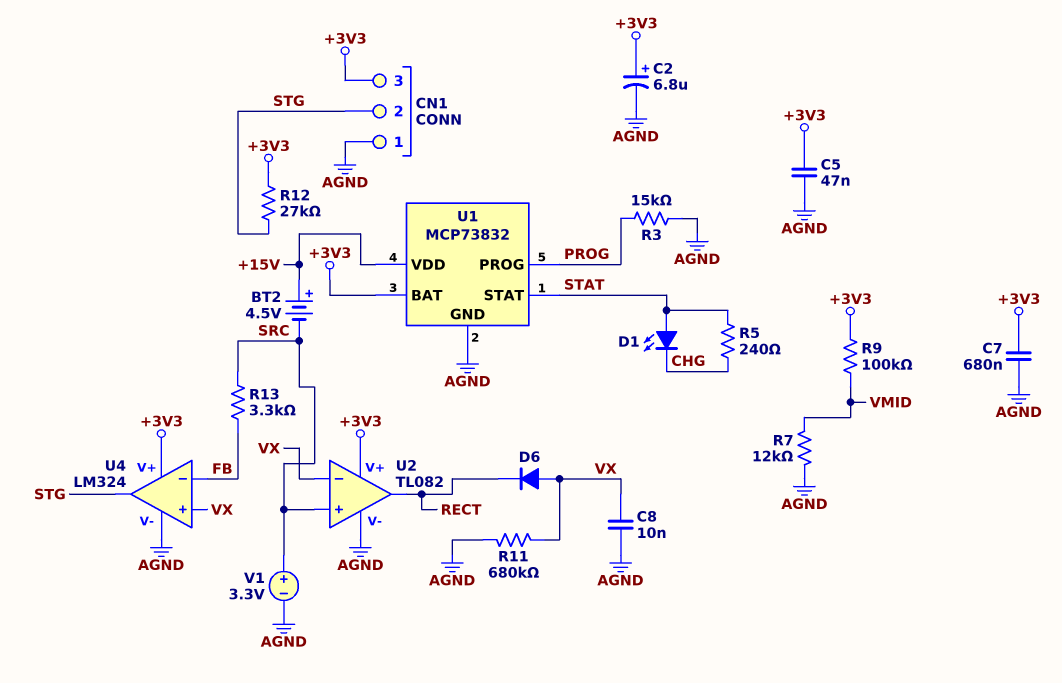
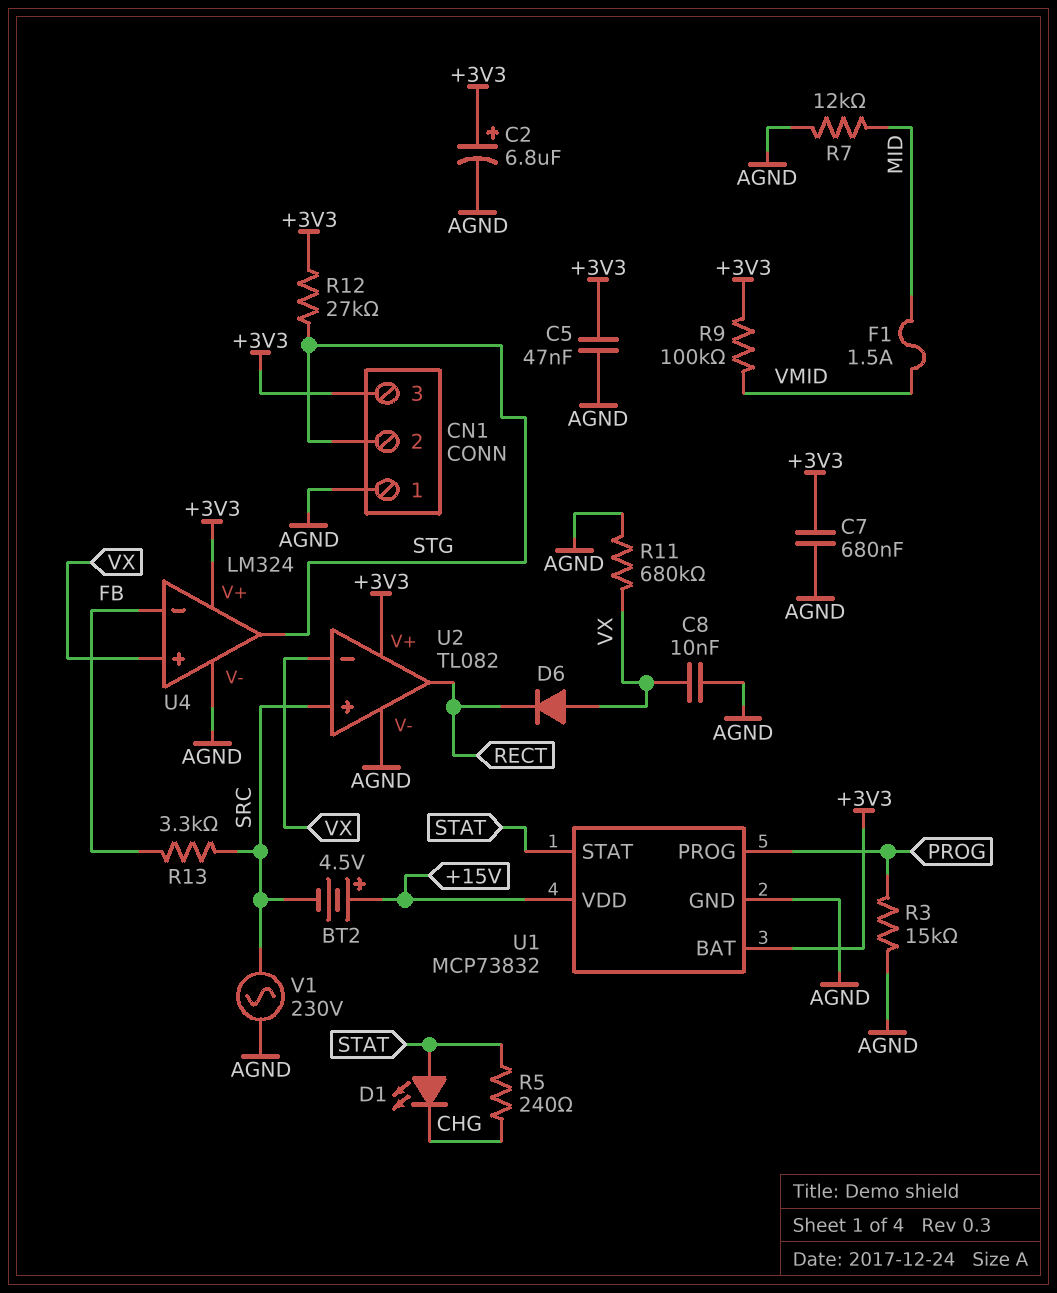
F1: none -> 1.5A (MID, VMID)
R7: 12k (AGND, VMID) -> 12k (AGND, MID)
V1: 3.3V (plus SRC, minus AGND) -> AC 230V (AGND, SRC)

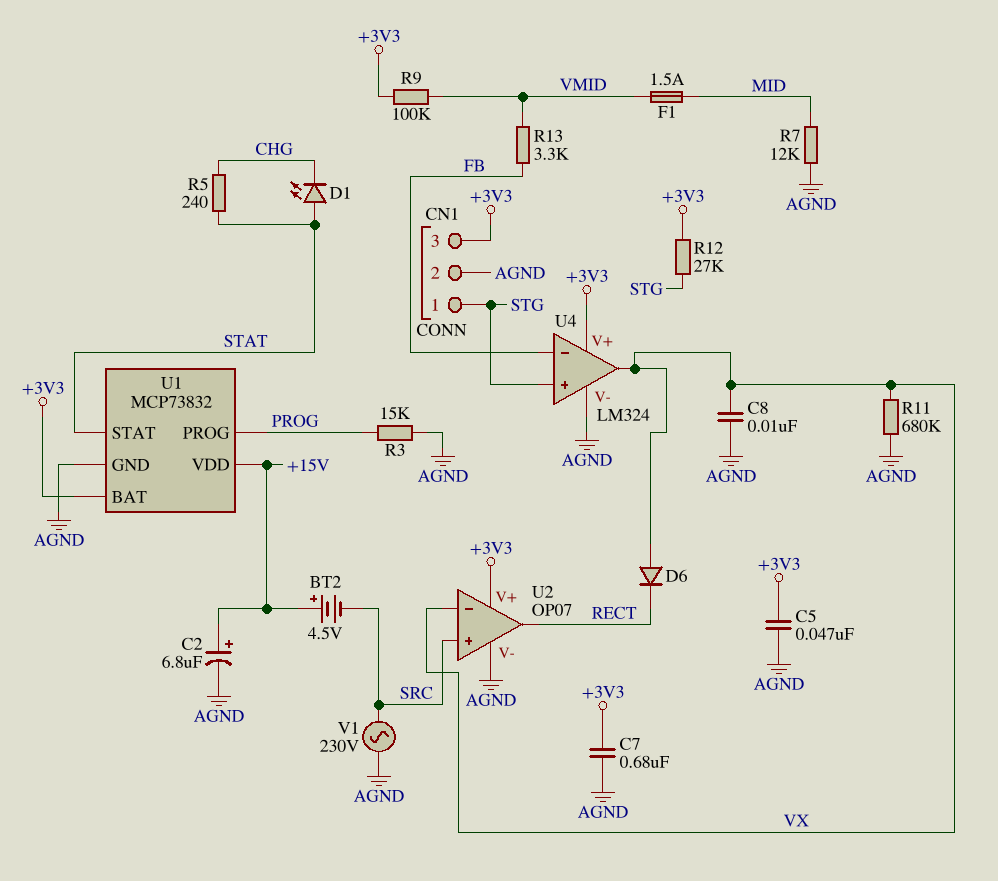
C2: 6.8uF (plus +3V3, minus AGND) -> 6.8uF (plus +15V, minus AGND)
CN1 pin 1: AGND -> STG
CN1 pin 2: STG -> AGND
R13: 3.3k (FB, SRC) -> 3.3k (FB, VMID)
U2: TL082 -> OP07
U4 pin in+: VX -> STG
U4 pin out: STG -> VX

